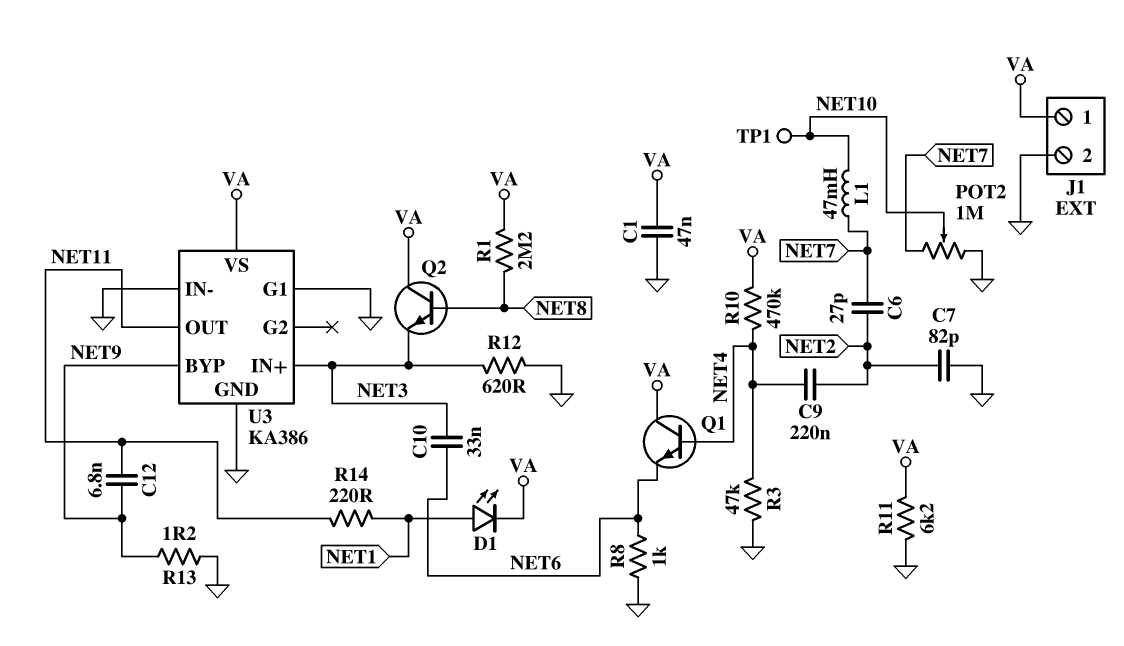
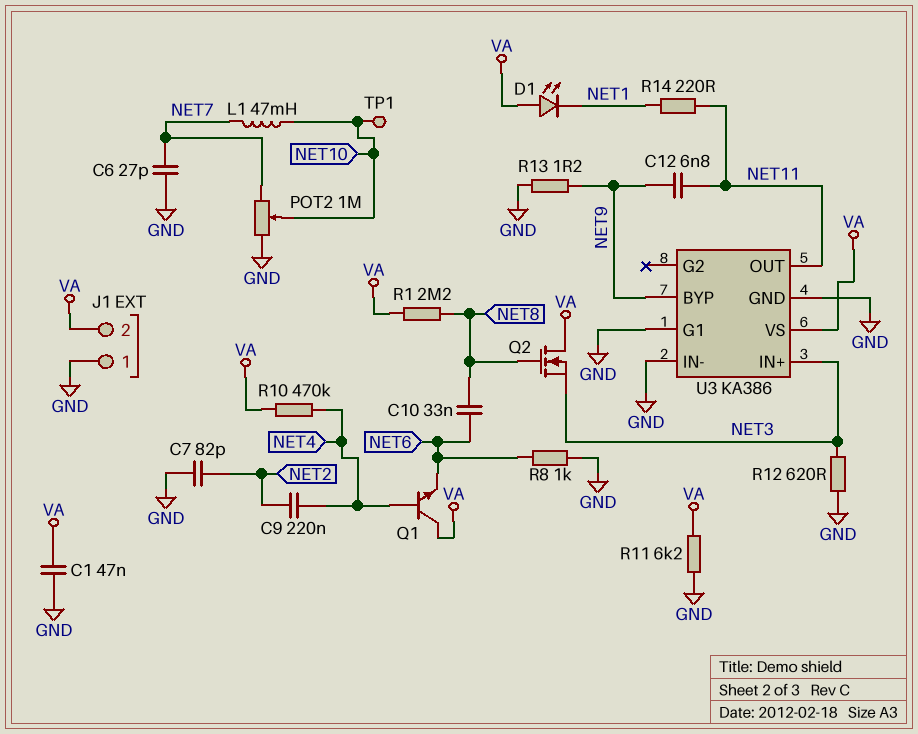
C6: 27pF (NET2, NET7) -> 27pF (GND, NET7)
C10: 33nF (NET3, NET6) -> 33nF (NET6, NET8)
D1: LED (A NET1, K VA) -> LED (A VA, K NET1)
J1 pin 1: VA -> GND
J1 pin 2: GND -> VA
Q2: NPN (B NET8, C VA, E NET3) -> NMOS (G NET8, D VA, S NET3)
R3: 47k (GND, NET4) -> none

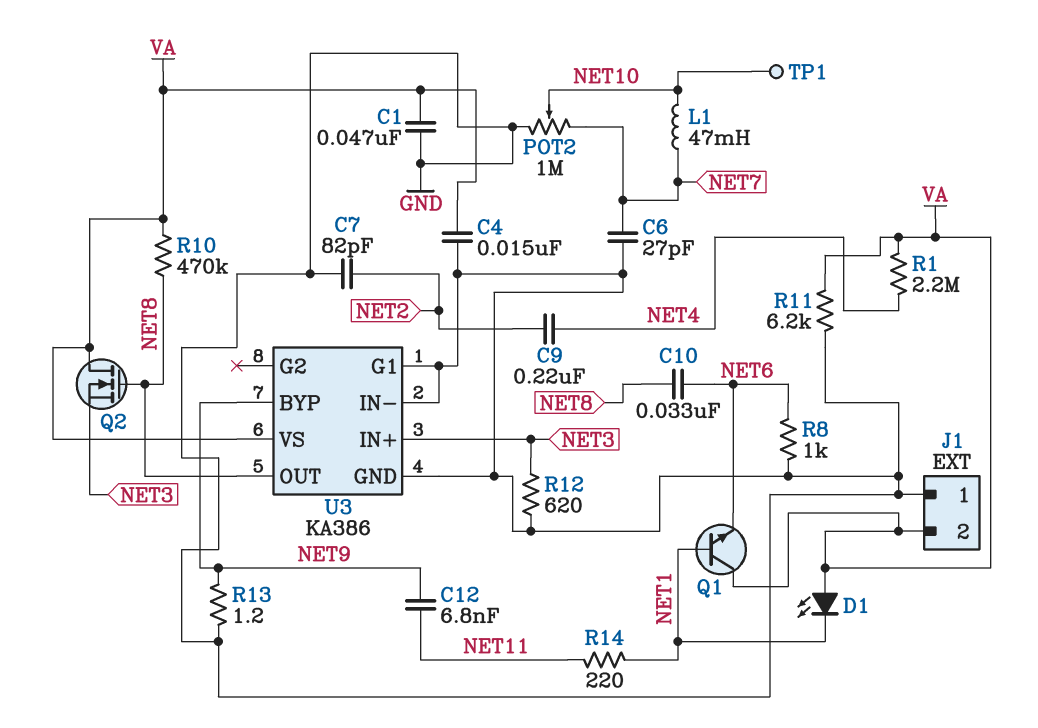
C4: none -> 15nF (GND, VA)
Q1: NPN (B NET4, C VA, E NET6) -> NPN (B NET1, C VA, E NET6)
R1: 2.2M (NET8, VA) -> 2.2M (NET4, VA)
R10: 470k (NET4, VA) -> 470k (NET8, VA)
U3 pin OUT: NET11 -> NET8

